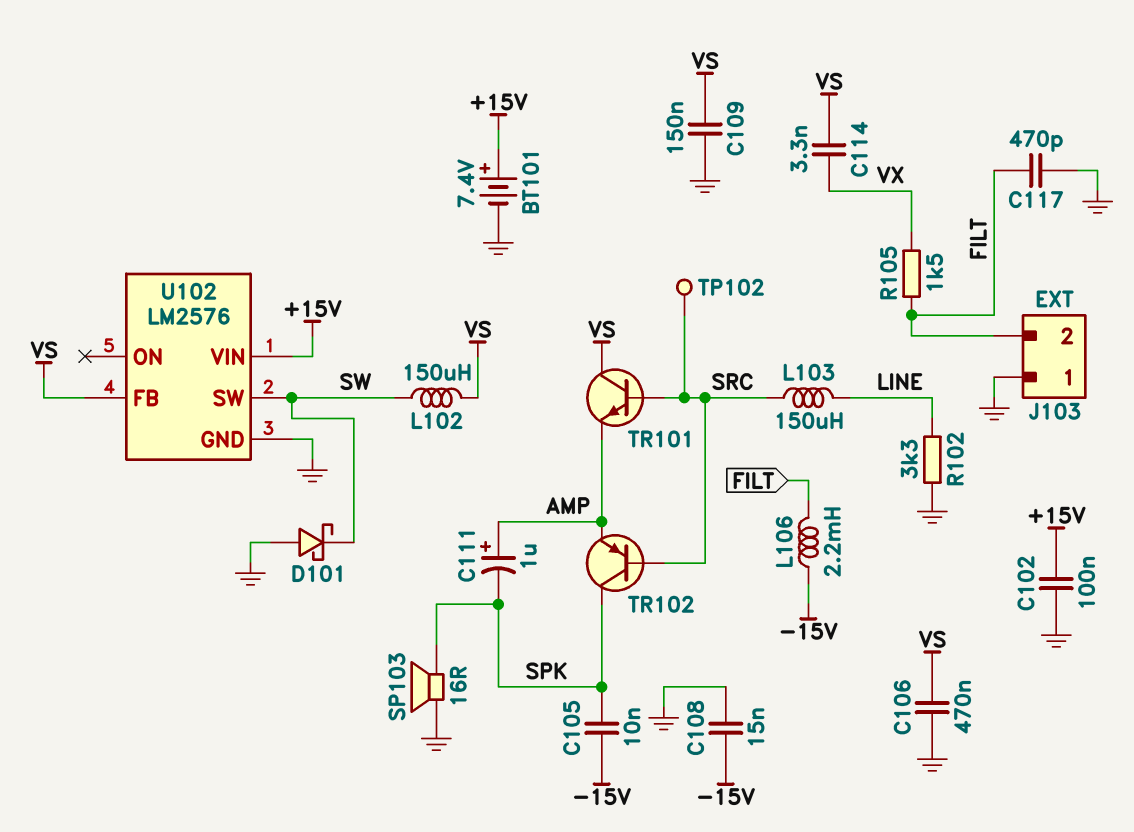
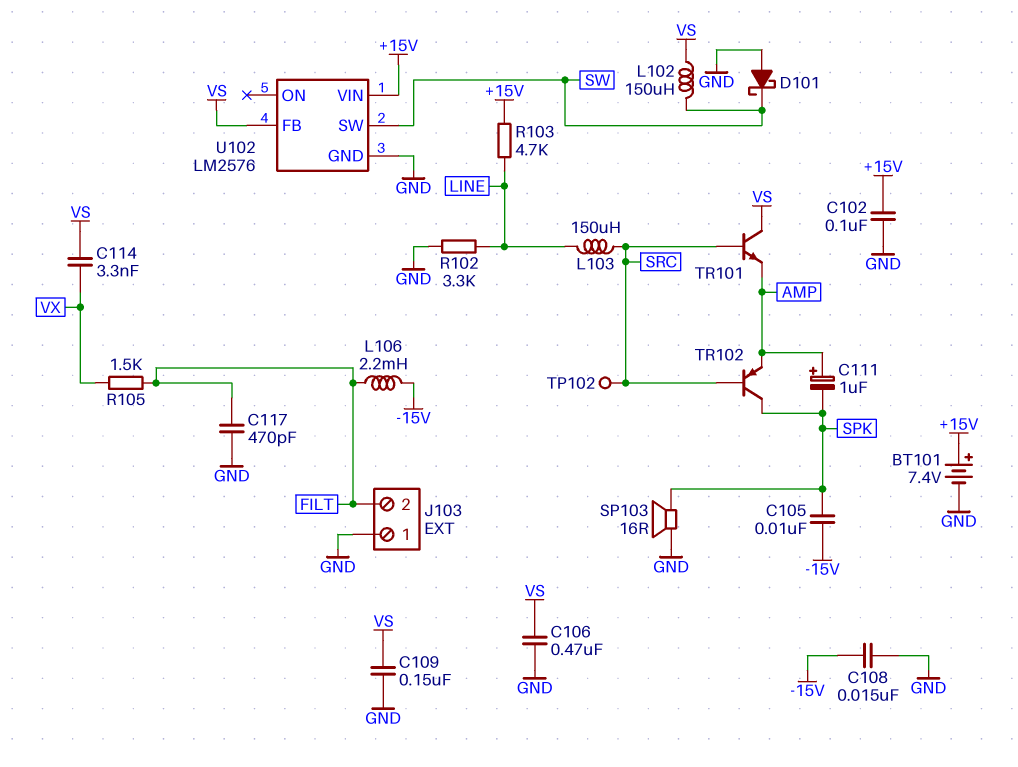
R103: none -> 4.7k (+15V, LINE)

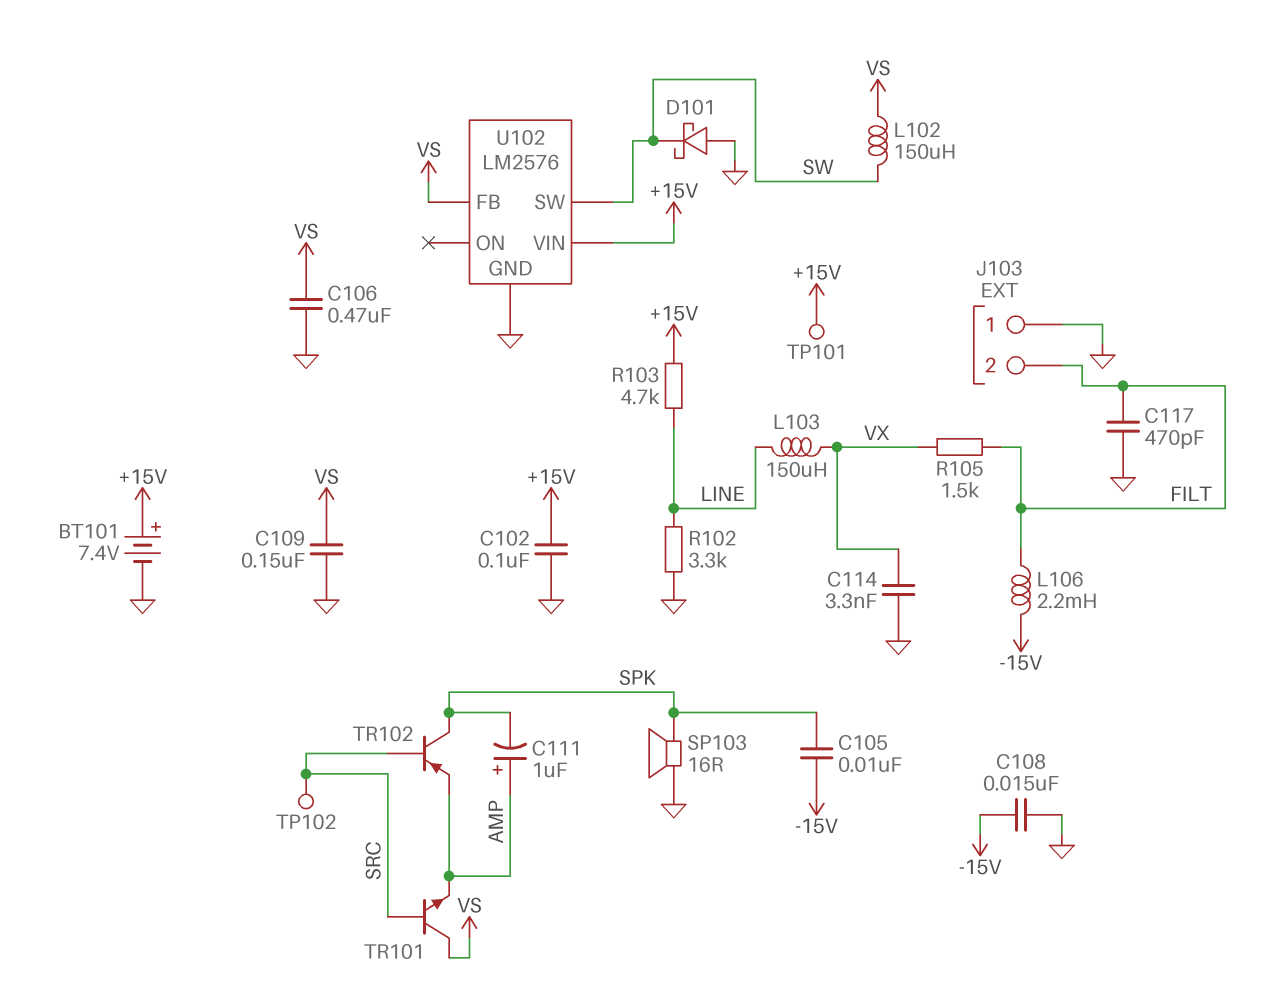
C114: 3.3nF (VS, VX) -> 3.3nF (GND, VX)
L103: 150uH (LINE, SRC) -> 150uH (LINE, VX)
TP101: none -> test point (+15V)

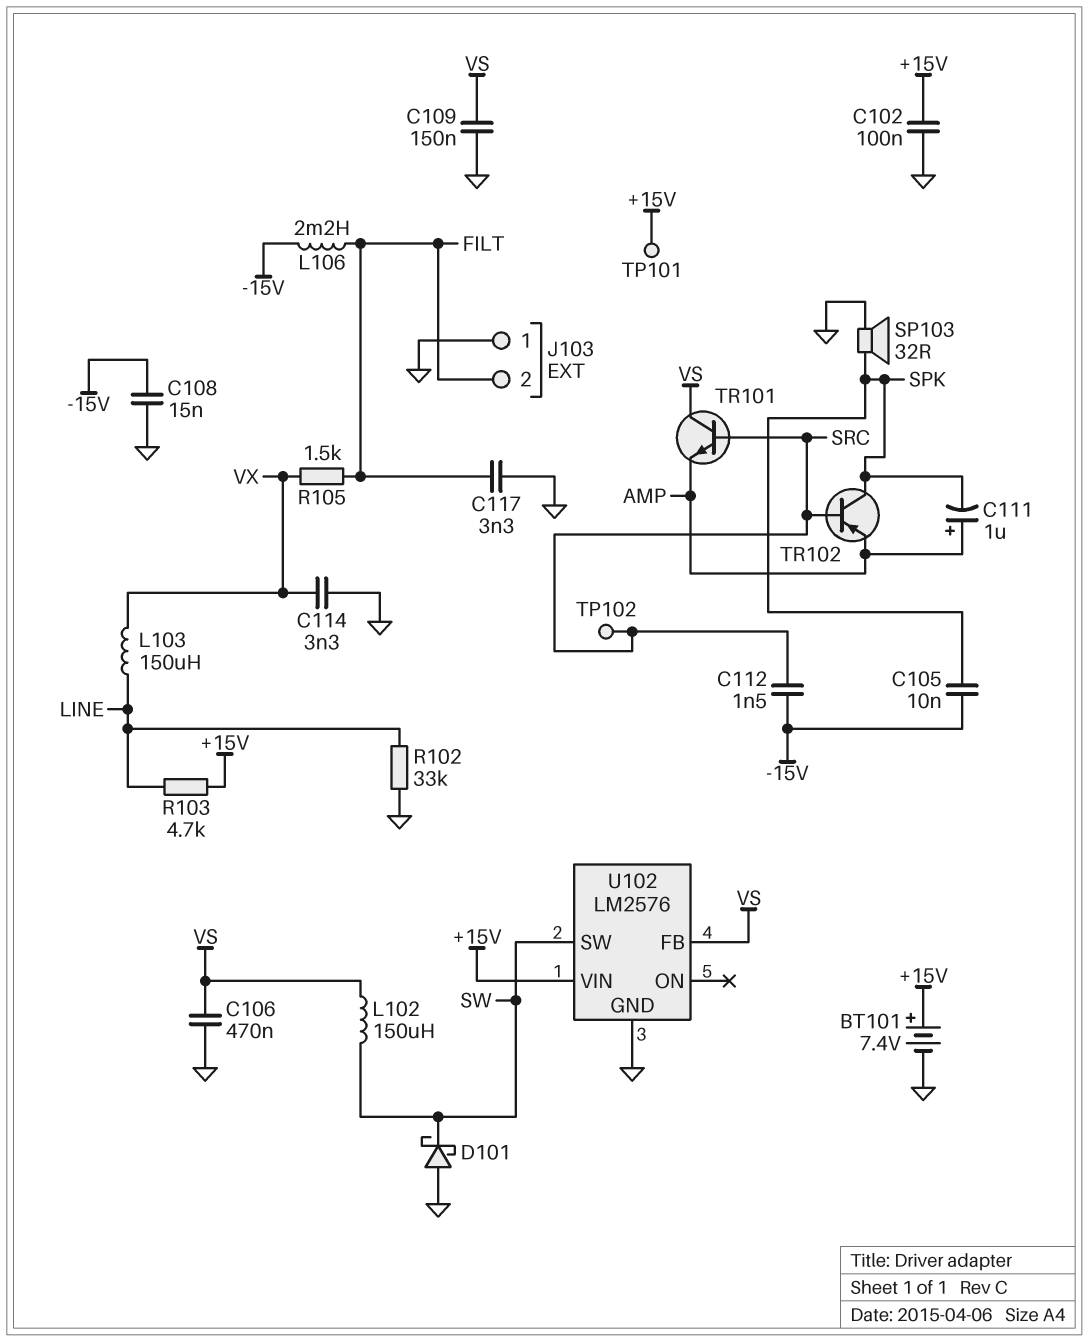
C112: none -> 1.5nF (-15V, SRC)
C117: 470pF (FILT, GND) -> 3.3nF (FILT, GND)
R102: 3.3k (GND, LINE) -> 33k (GND, LINE)
SP103: speaker 16R (GND, SPK) -> speaker 32R (GND, SPK)

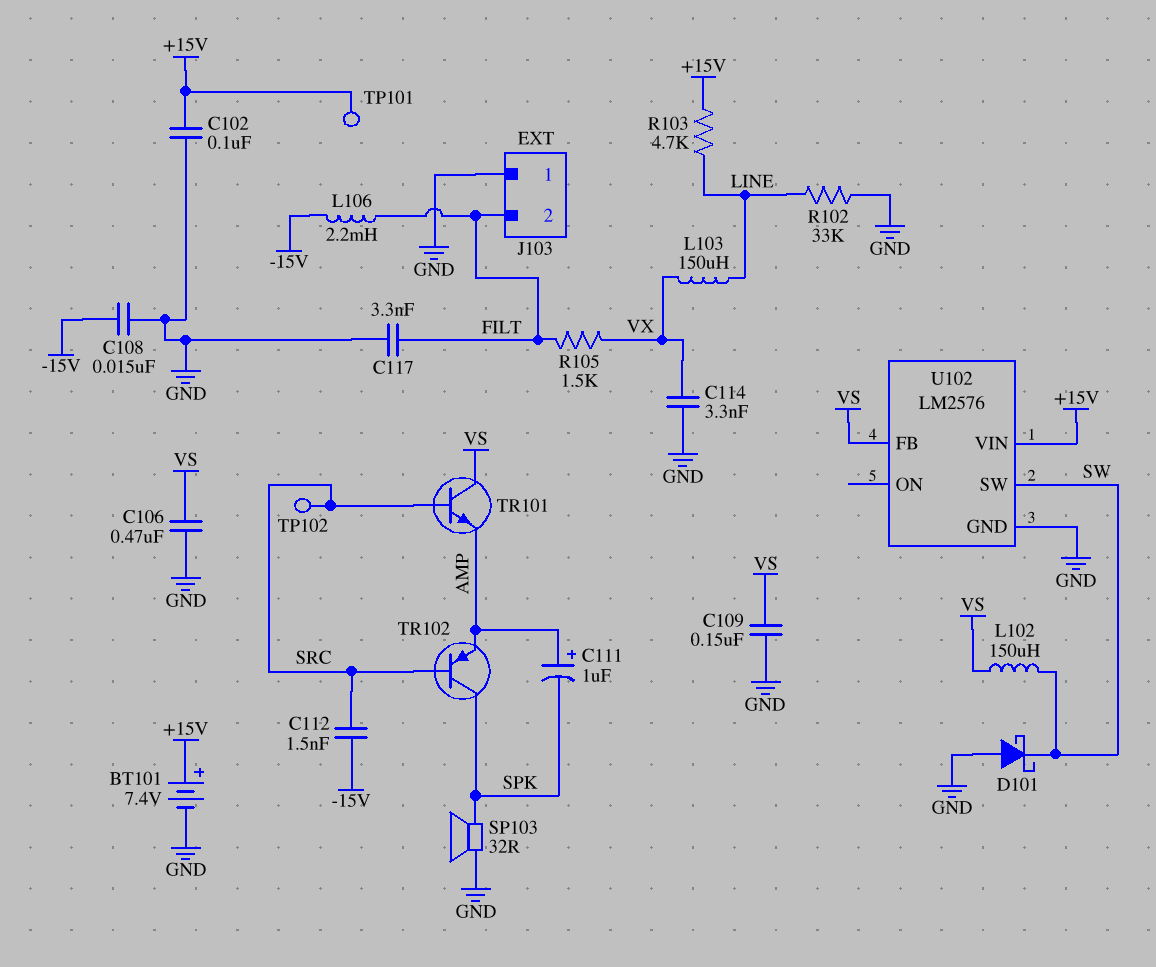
C105: 10nF (-15V, SPK) -> none

